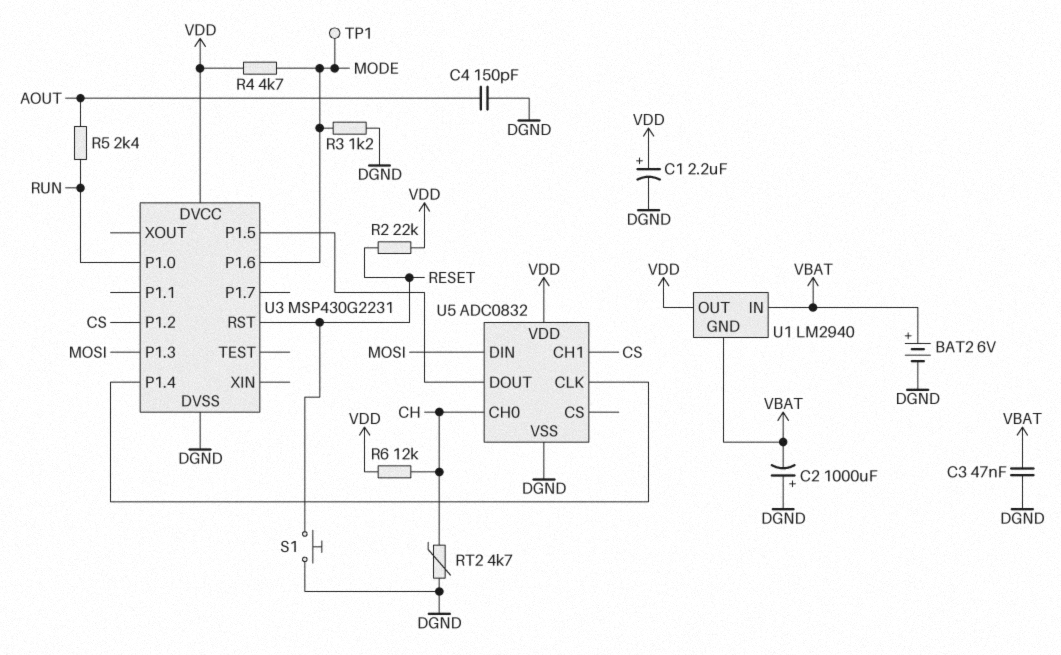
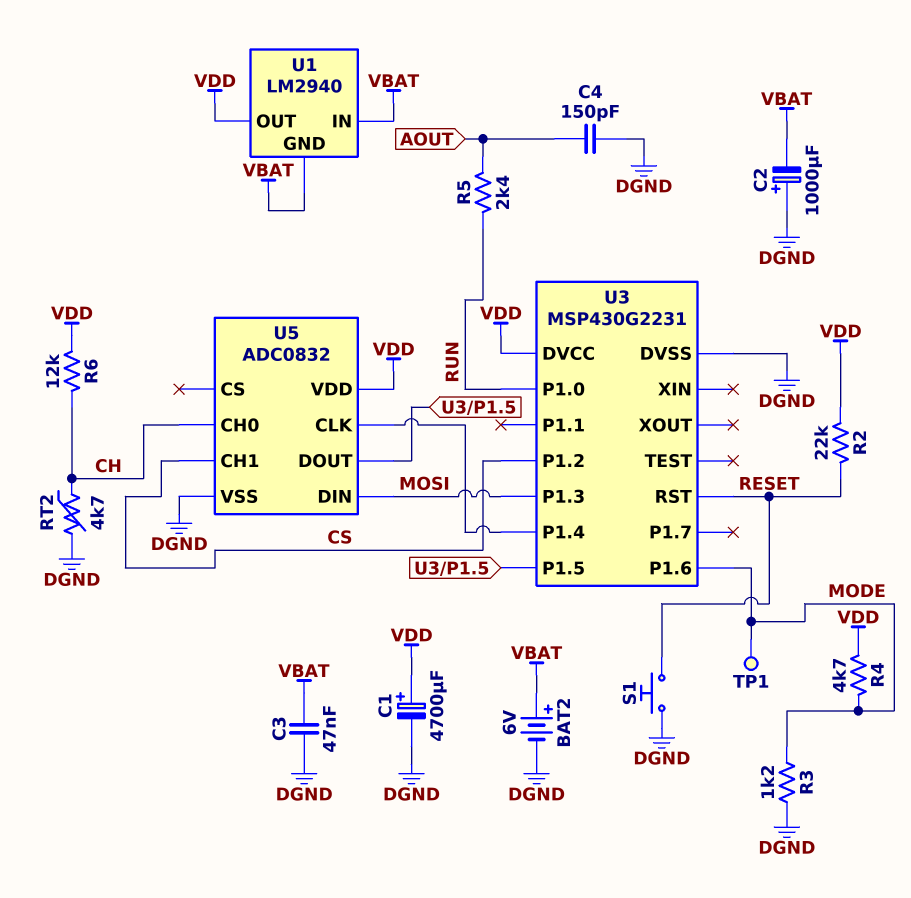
C1: 2.2uF (plus VDD, minus DGND) -> 4700uF (plus VDD, minus DGND)

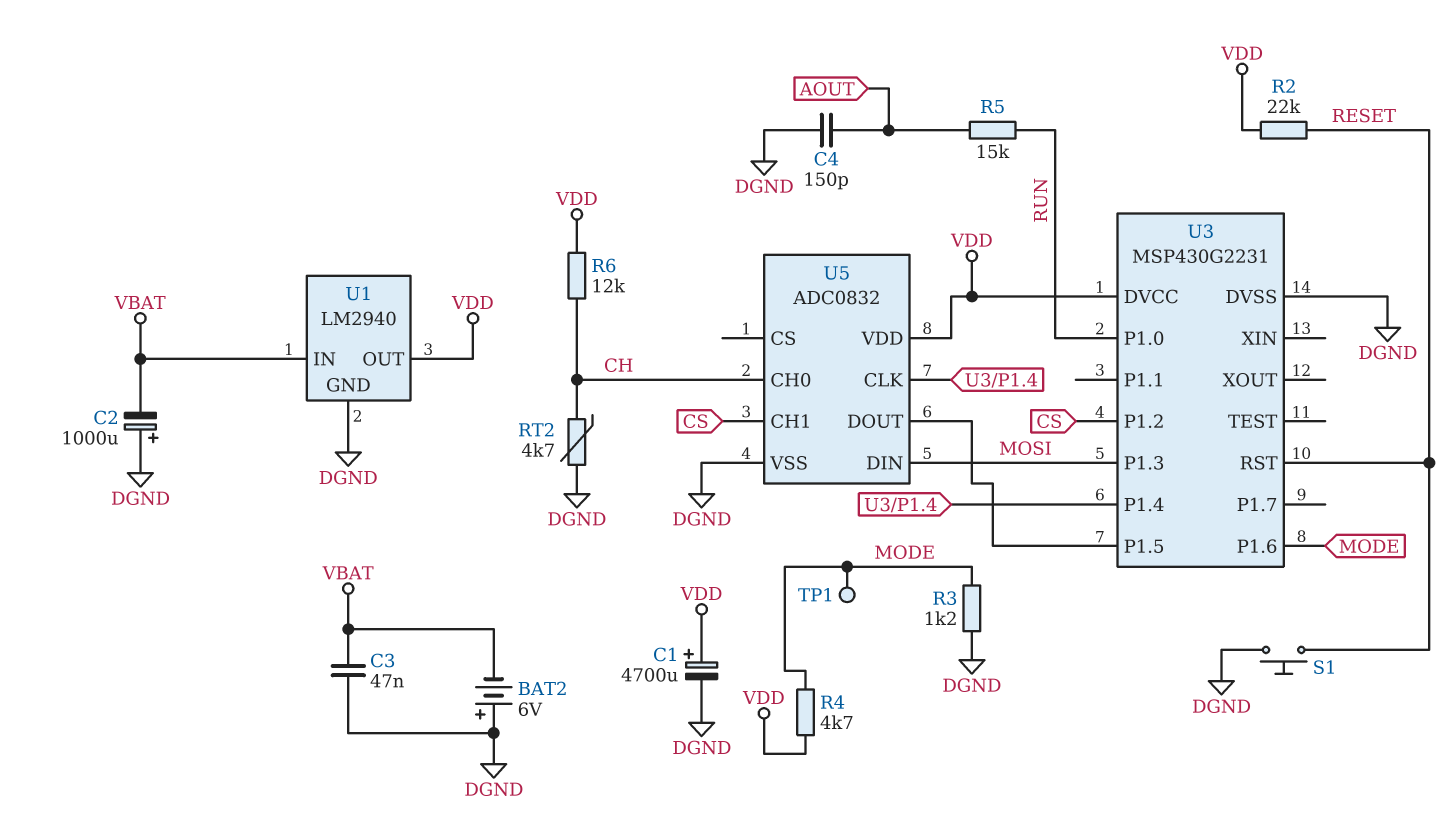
BAT2: 6V (plus VBAT, minus DGND) -> 6V (plus DGND, minus VBAT)
R5: 2.4k (AOUT, RUN) -> 15k (AOUT, RUN)
U1 pin GND: VBAT -> DGND

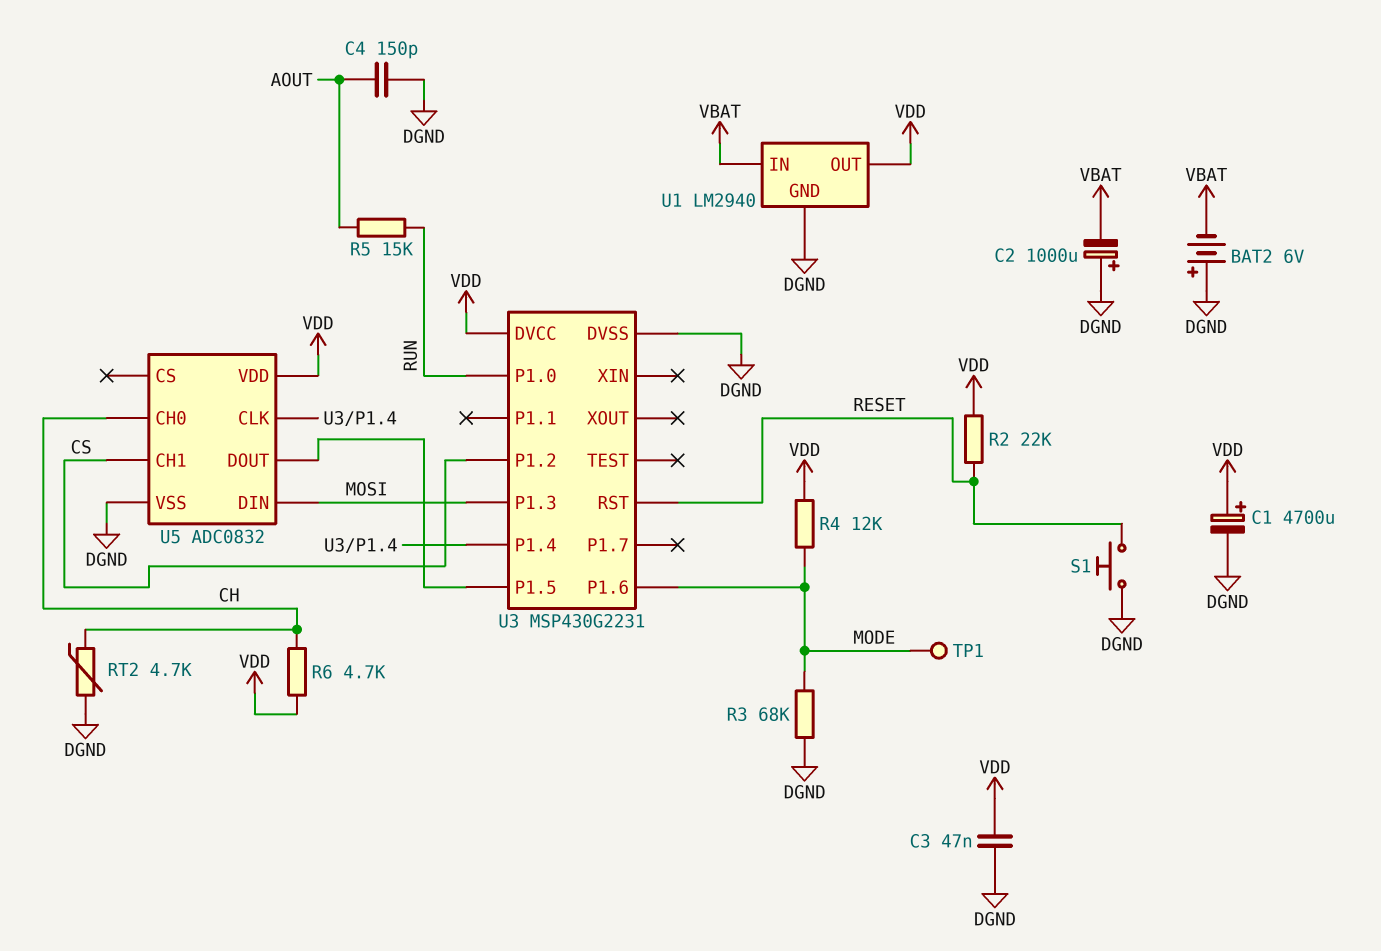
C3: 47nF (DGND, VBAT) -> 47nF (DGND, VDD)
R3: 1.2k (DGND, MODE) -> 68k (DGND, MODE)
R4: 4.7k (MODE, VDD) -> 12k (MODE, VDD)
R6: 12k (CH, VDD) -> 4.7k (CH, VDD)

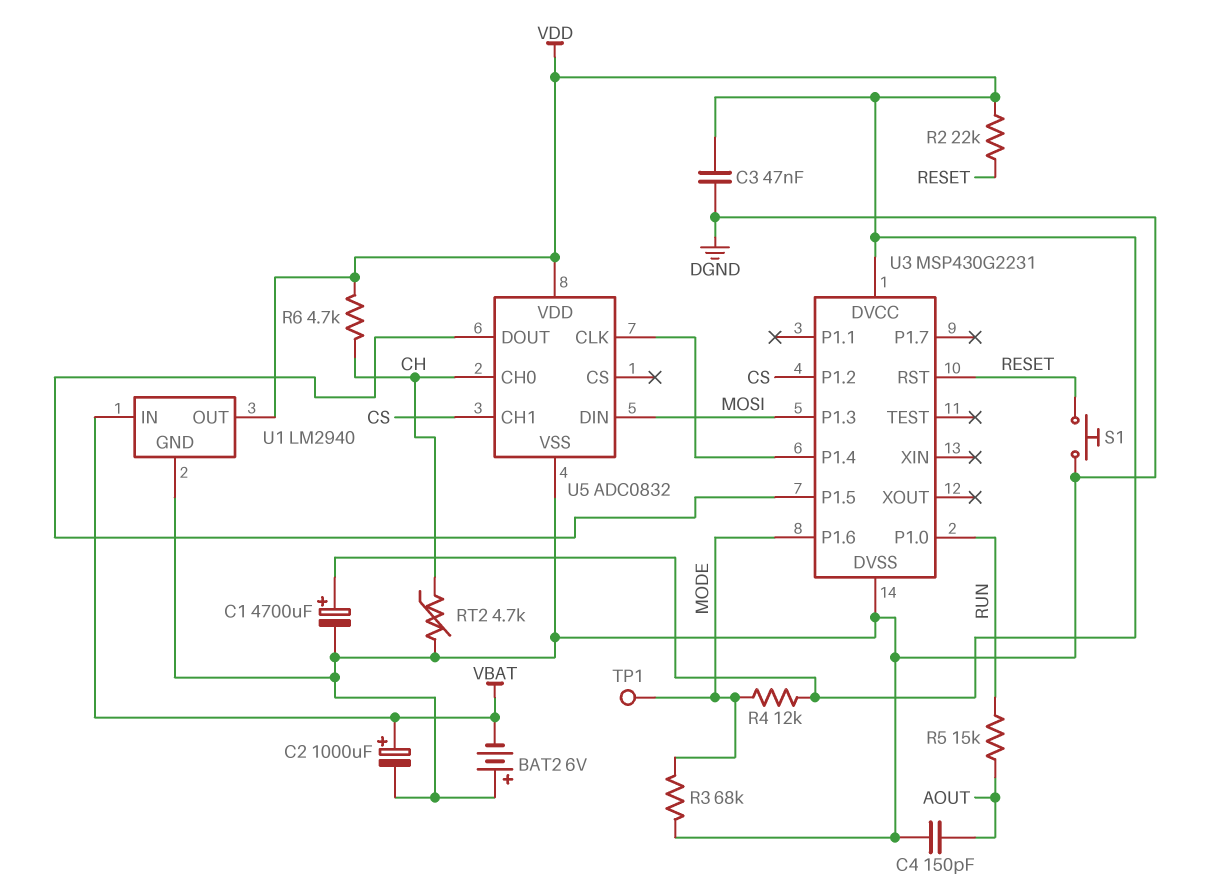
C2: 1000uF (plus DGND, minus VBAT) -> 1000uF (plus VBAT, minus DGND)

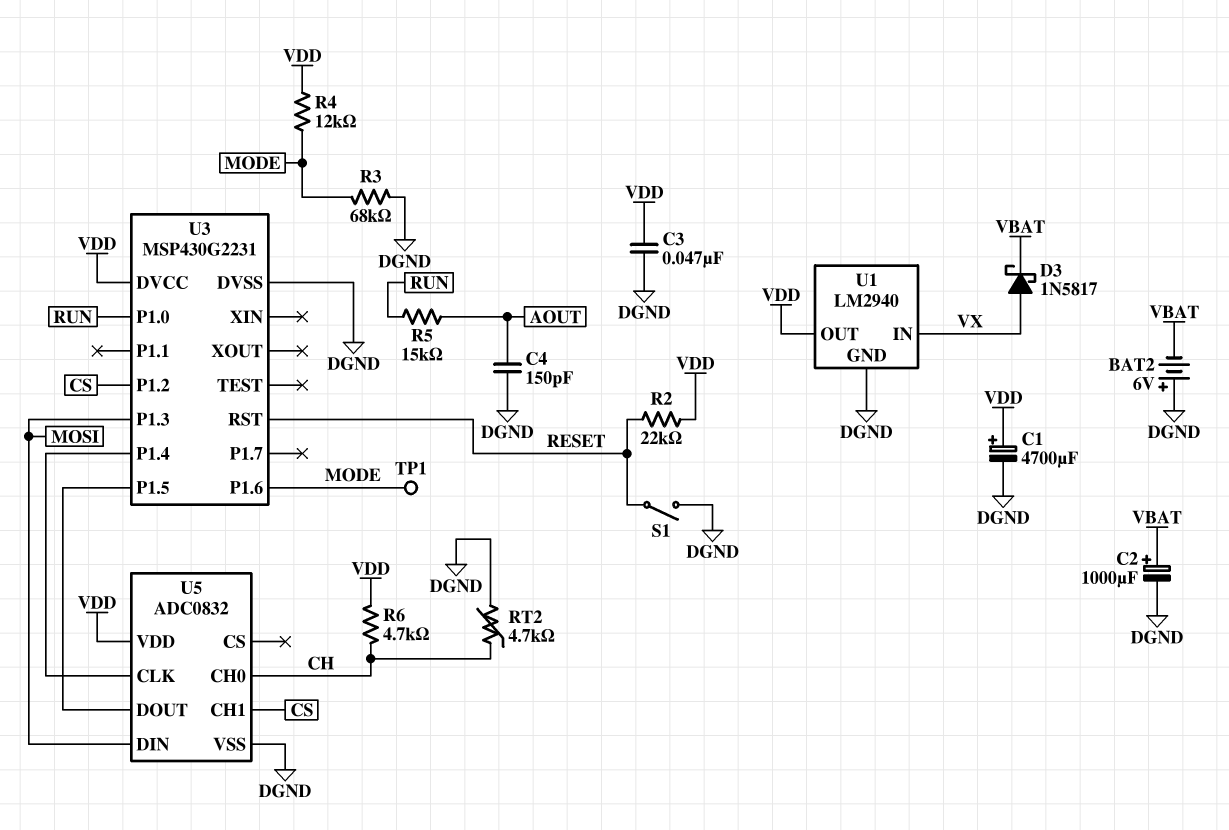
D3: none -> schottky 1N5817 (A VX, K VBAT)
S1: button (DGND, RESET) -> switch (DGND, RESET)
U1 pin IN: VBAT -> VX

